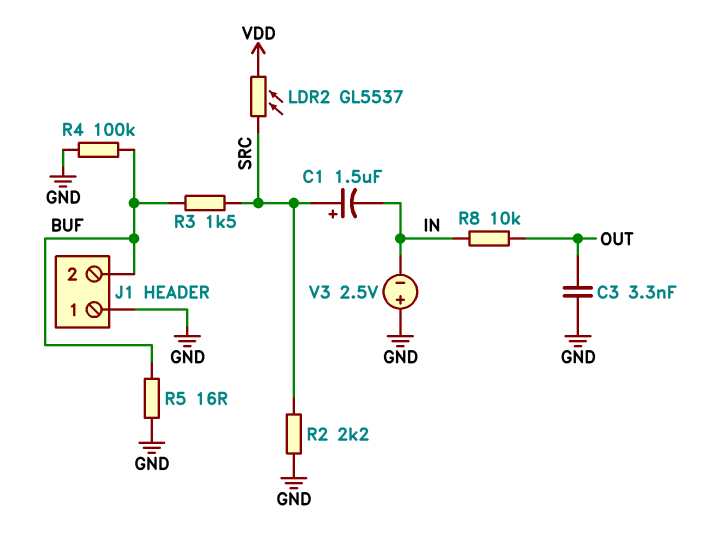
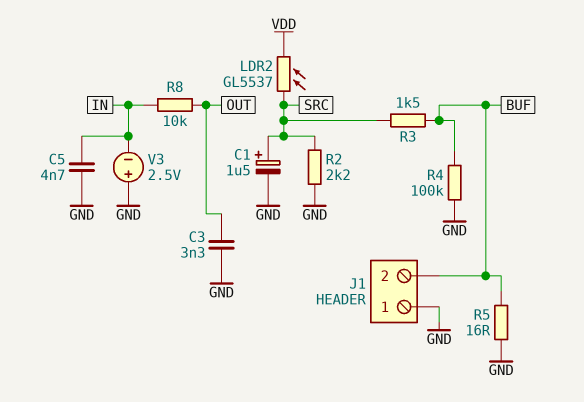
C1: 1.5uF (plus SRC, minus IN) -> 1.5uF (plus SRC, minus GND)
C5: none -> 4.7nF (GND, IN)

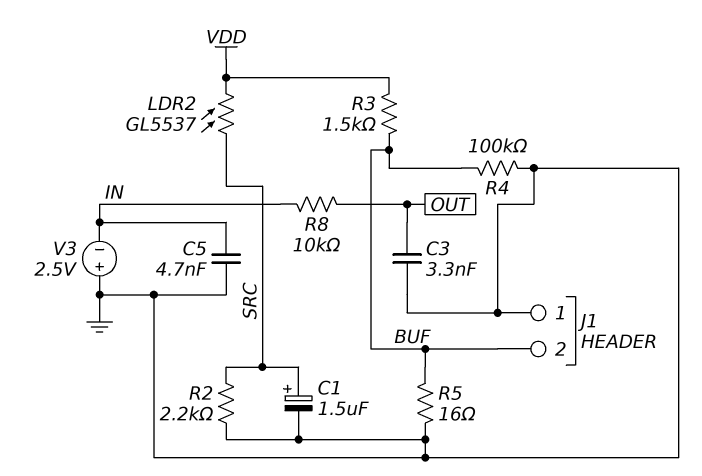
R3: 1.5k (BUF, SRC) -> 1.5k (BUF, VDD)

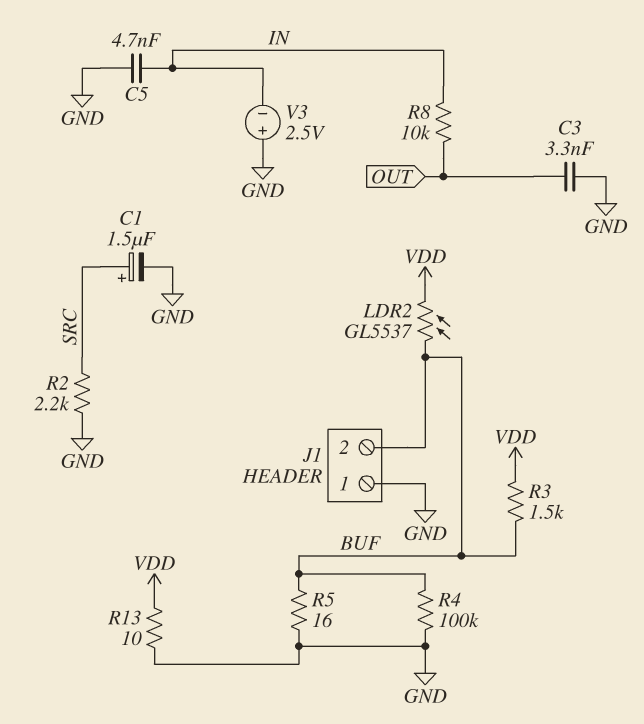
LDR2: GL5537 (SRC, VDD) -> GL5537 (BUF, VDD)
R13: none -> 10 (GND, VDD)

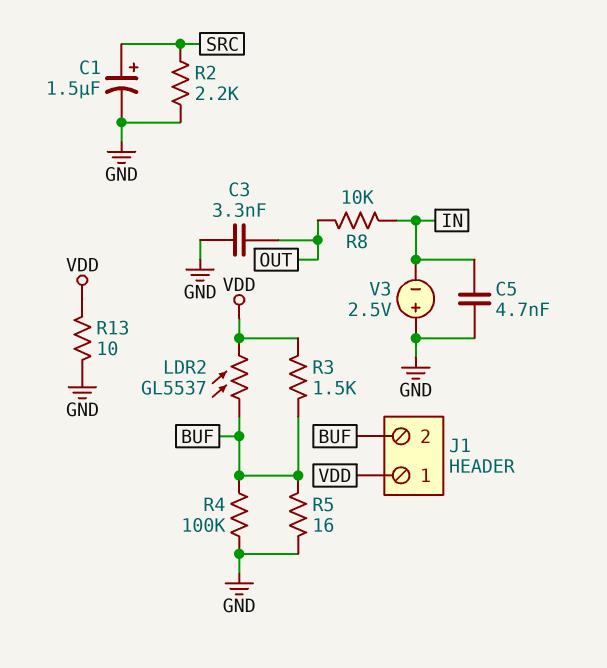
J1 pin 1: GND -> VDD

